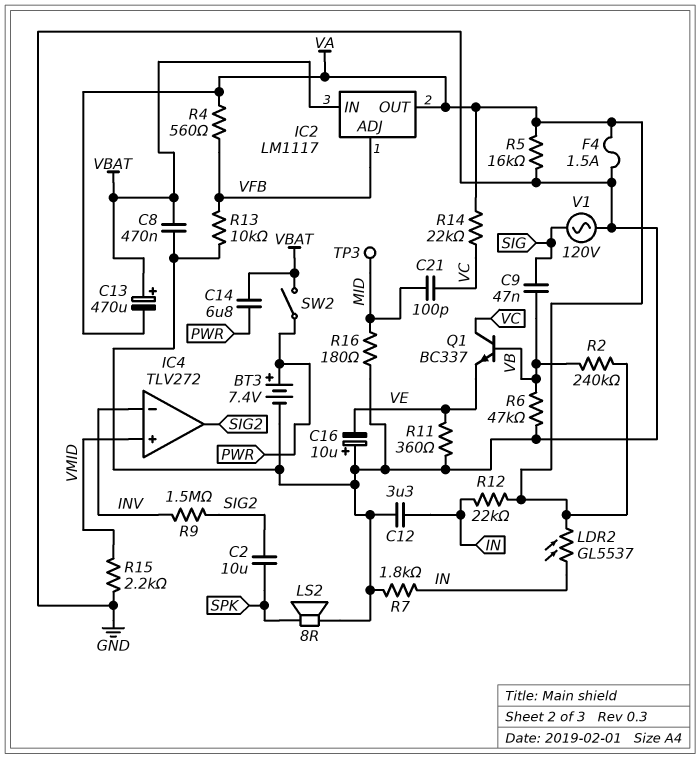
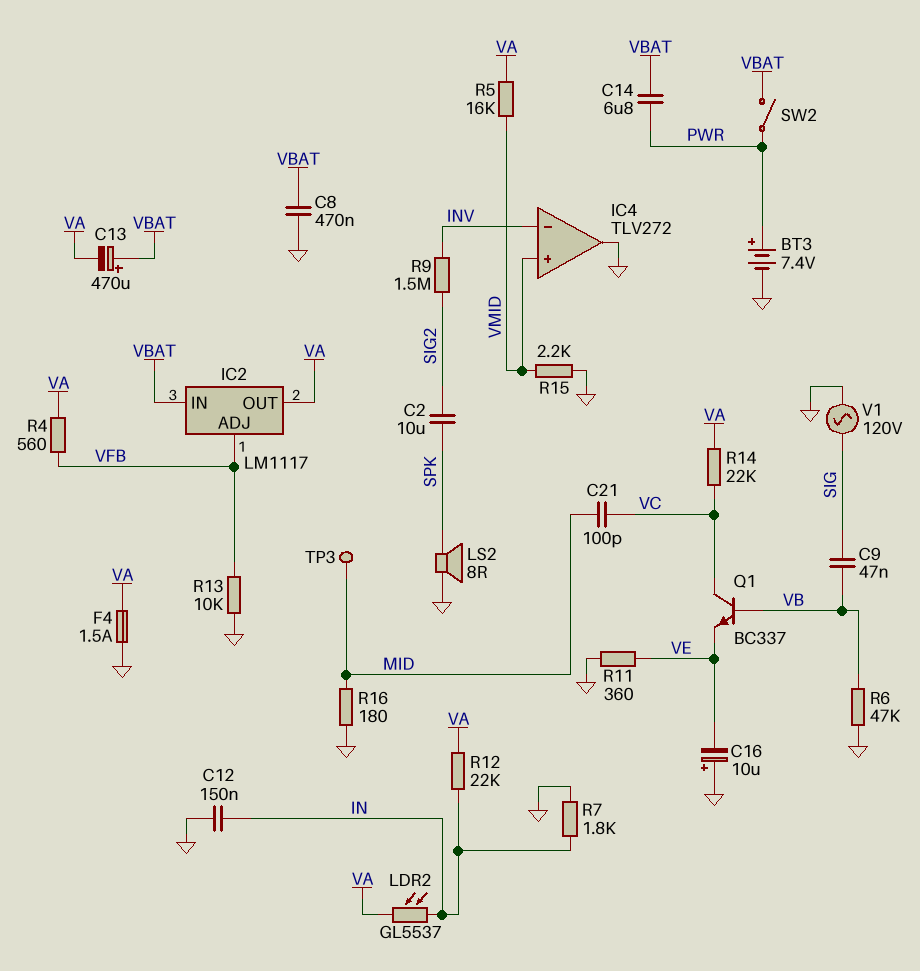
C12: 3.3uF (GND, IN) -> 150nF (GND, IN)
IC4 pin out: SIG2 -> GND
R2: 240k (VA, VB) -> none
R5: 16k (GND, VA) -> 16k (VA, VMID)

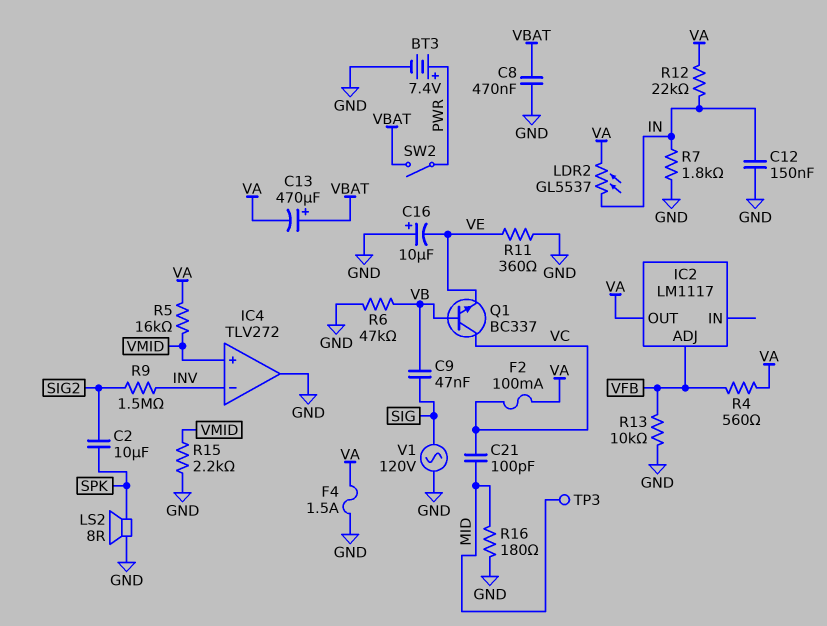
C14: 6.8uF (PWR, VBAT) -> none
F2: none -> 100mA (VA, VC)
IC2 pin IN: VBAT -> none
R14: 22k (VA, VC) -> none

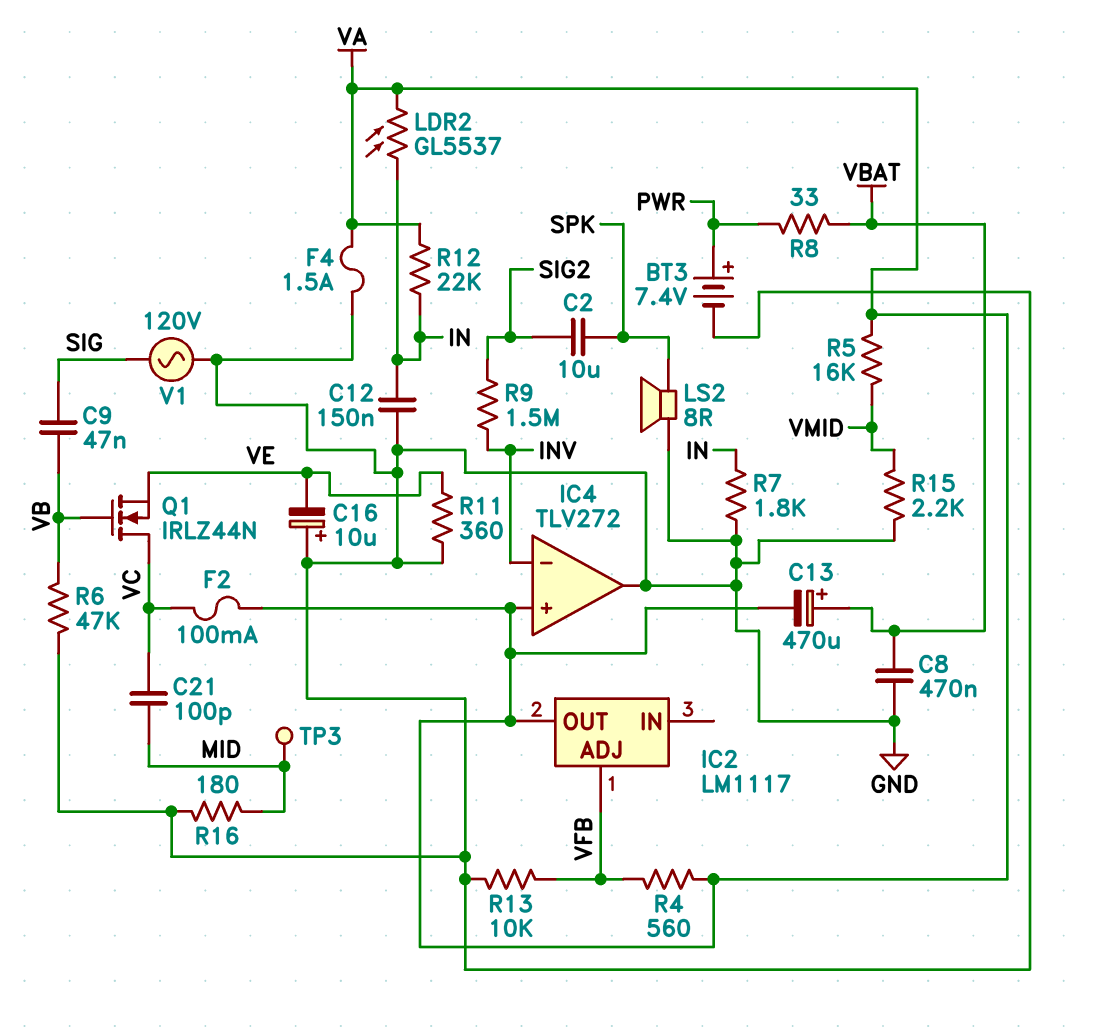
IC4 pin in+: VMID -> VA
Q1: NPN BC337 (B VB, C VC, E VE) -> NMOS IRLZ44N (G VB, D VC, S VE)
R8: none -> 33 (PWR, VBAT)
SW2: switch (PWR, VBAT) -> none

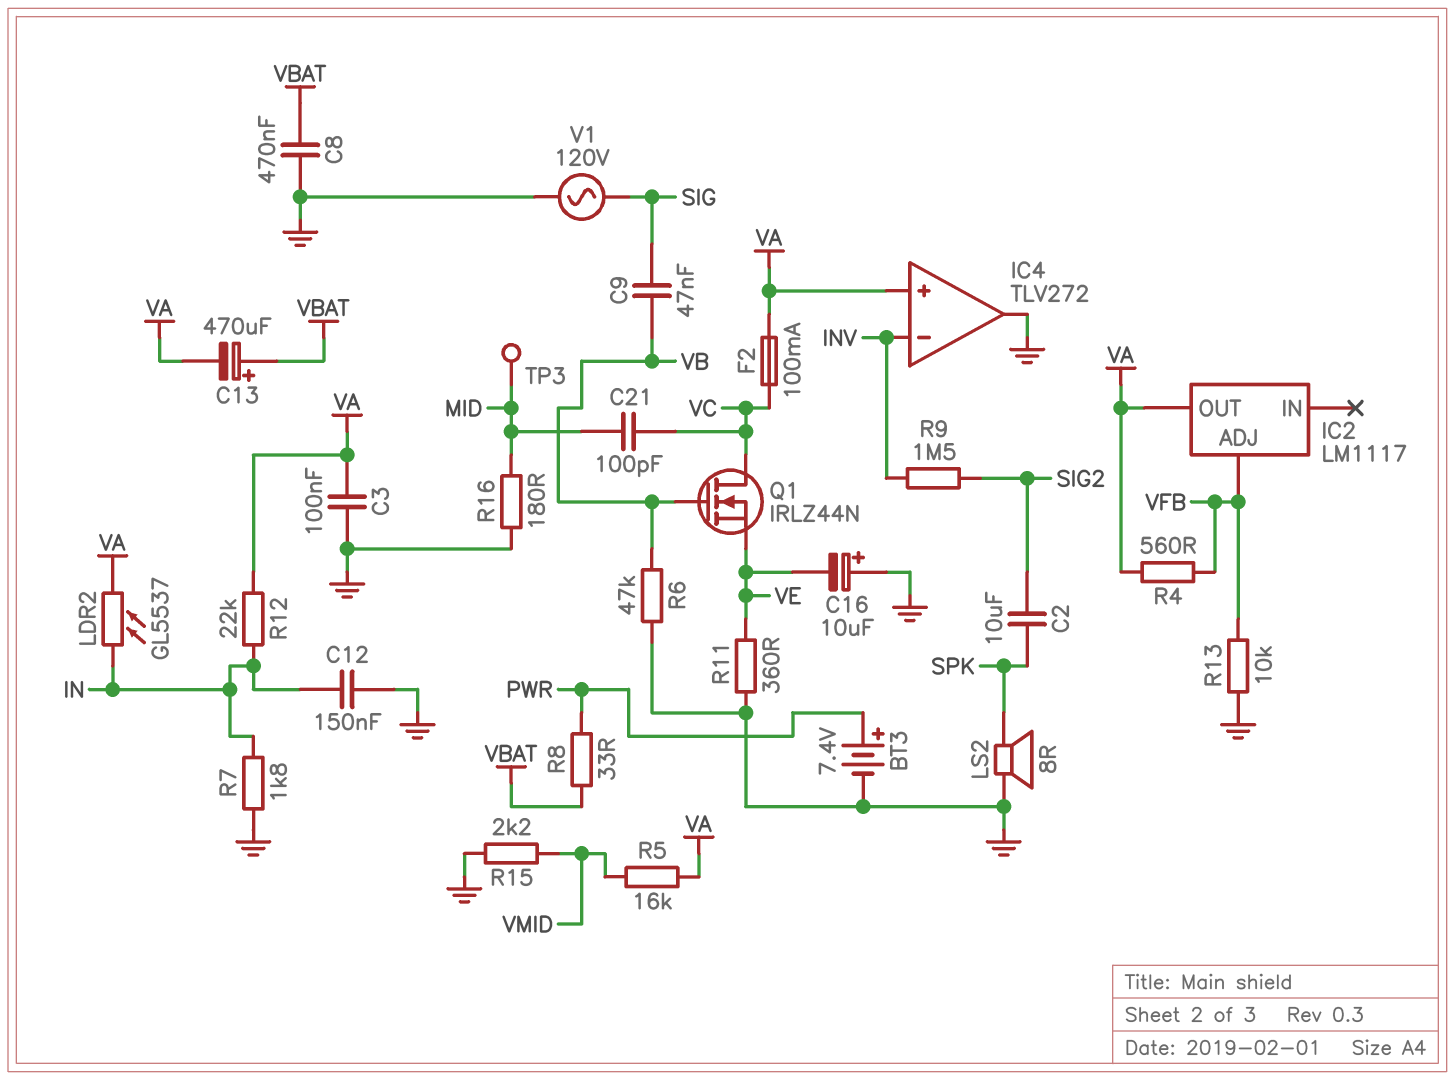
C3: none -> 100nF (GND, VA)
F4: 1.5A (GND, VA) -> none

